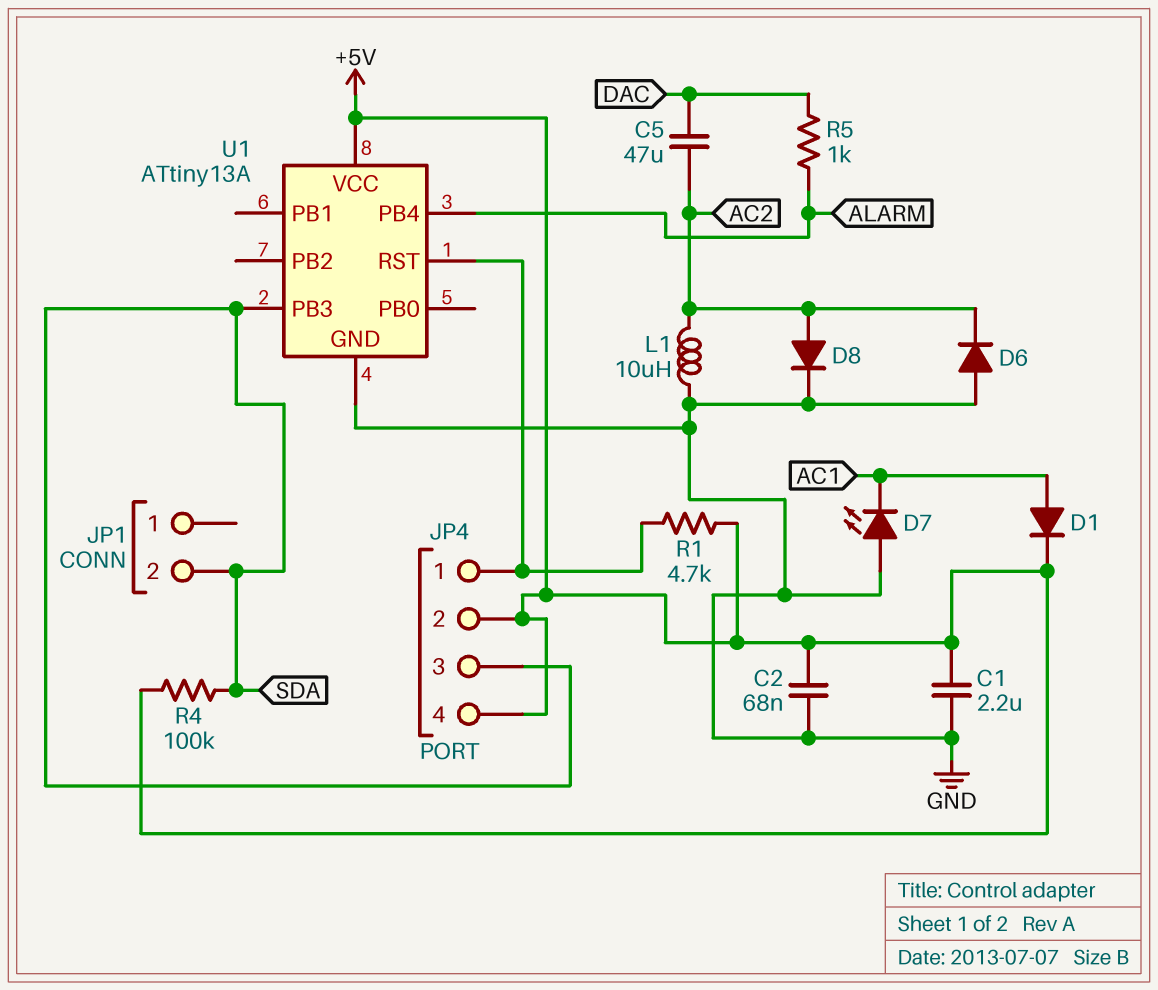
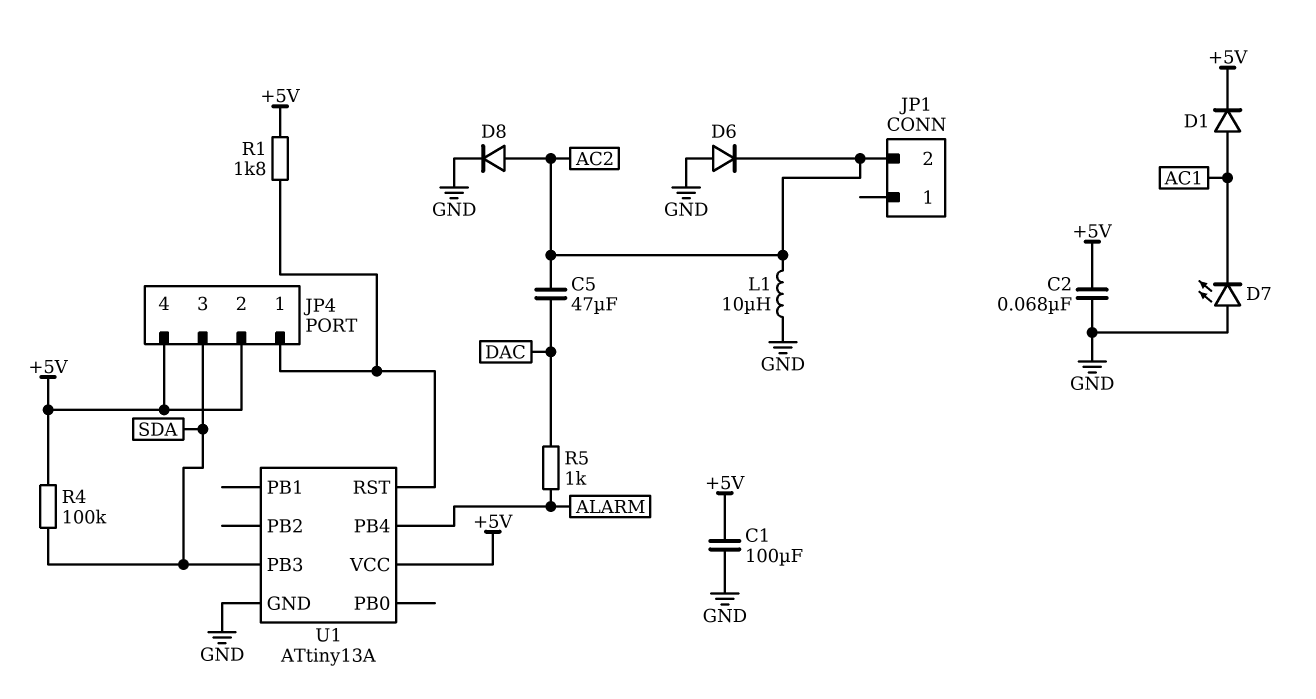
C1: 2.2uF (+5V, GND) -> 100uF (+5V, GND)
JP1 pin 2: SDA -> AC2
R1: 4.7k (+5V, JP4/1) -> 1.8k (+5V, JP4/1)

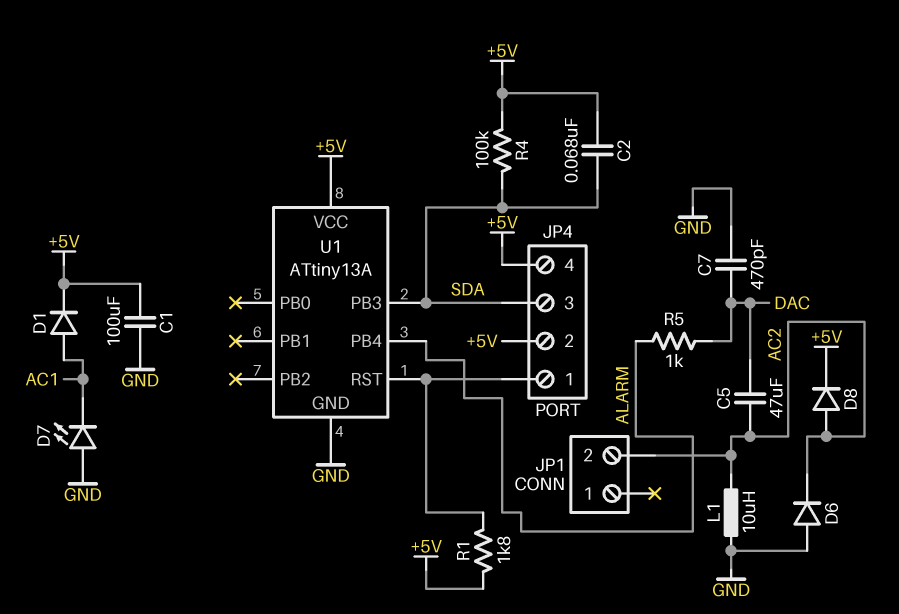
C2: 68nF (+5V, GND) -> 68nF (+5V, SDA)
C7: none -> 470pF (DAC, GND)
D8: diode (A AC2, K GND) -> diode (A AC2, K +5V)

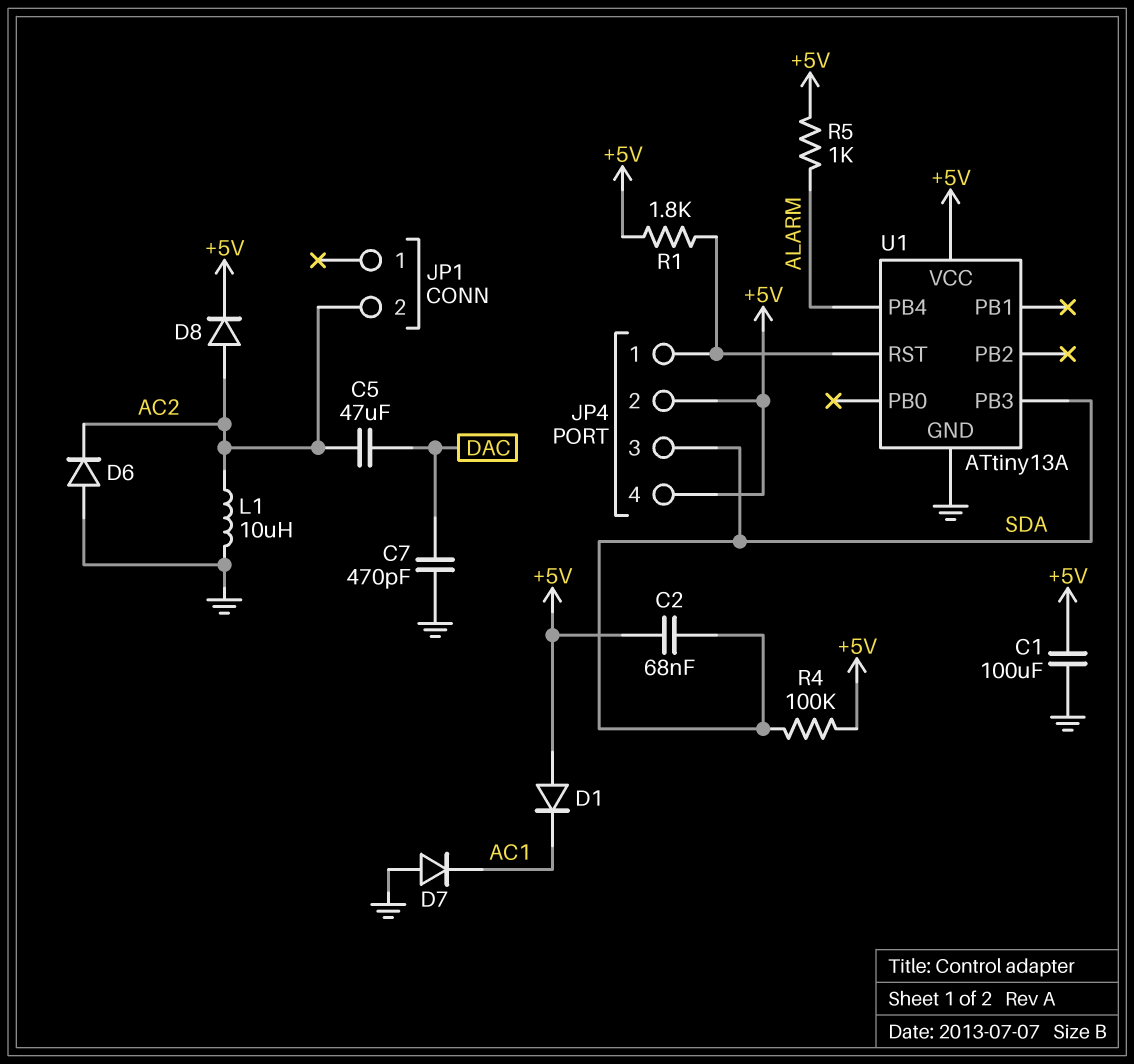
D1: diode (A AC1, K +5V) -> diode (A +5V, K AC1)
D7: LED (A GND, K AC1) -> diode (A GND, K AC1)
R5: 1k (ALARM, DAC) -> 1k (+5V, ALARM)

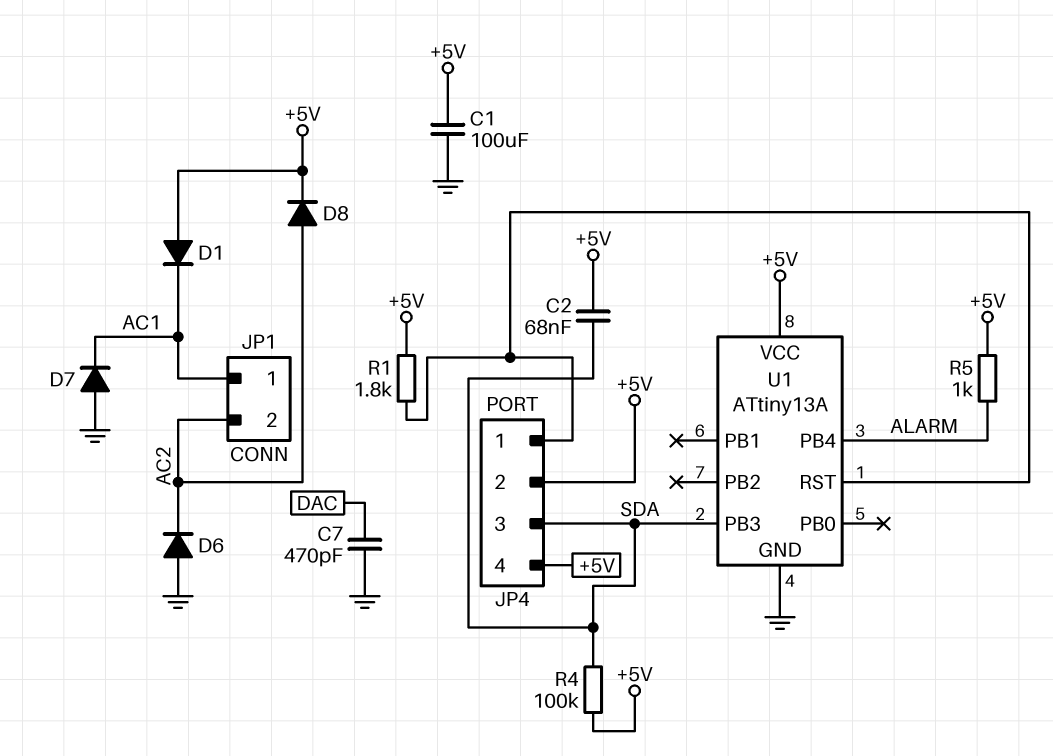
C5: 47uF (AC2, DAC) -> none
JP1 pin 1: none -> AC1
L1: 10uH (AC2, GND) -> none

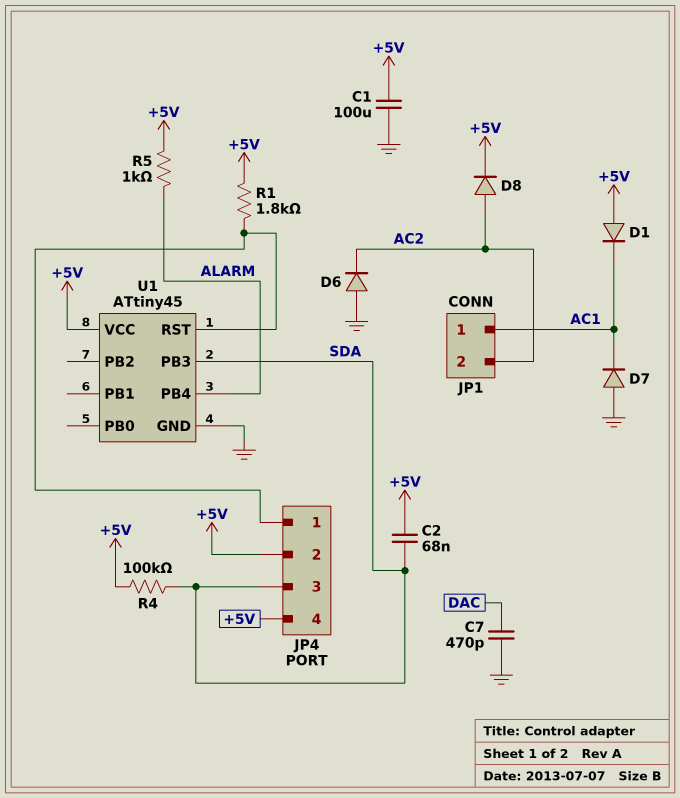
U1: ATtiny13A -> ATtiny45

